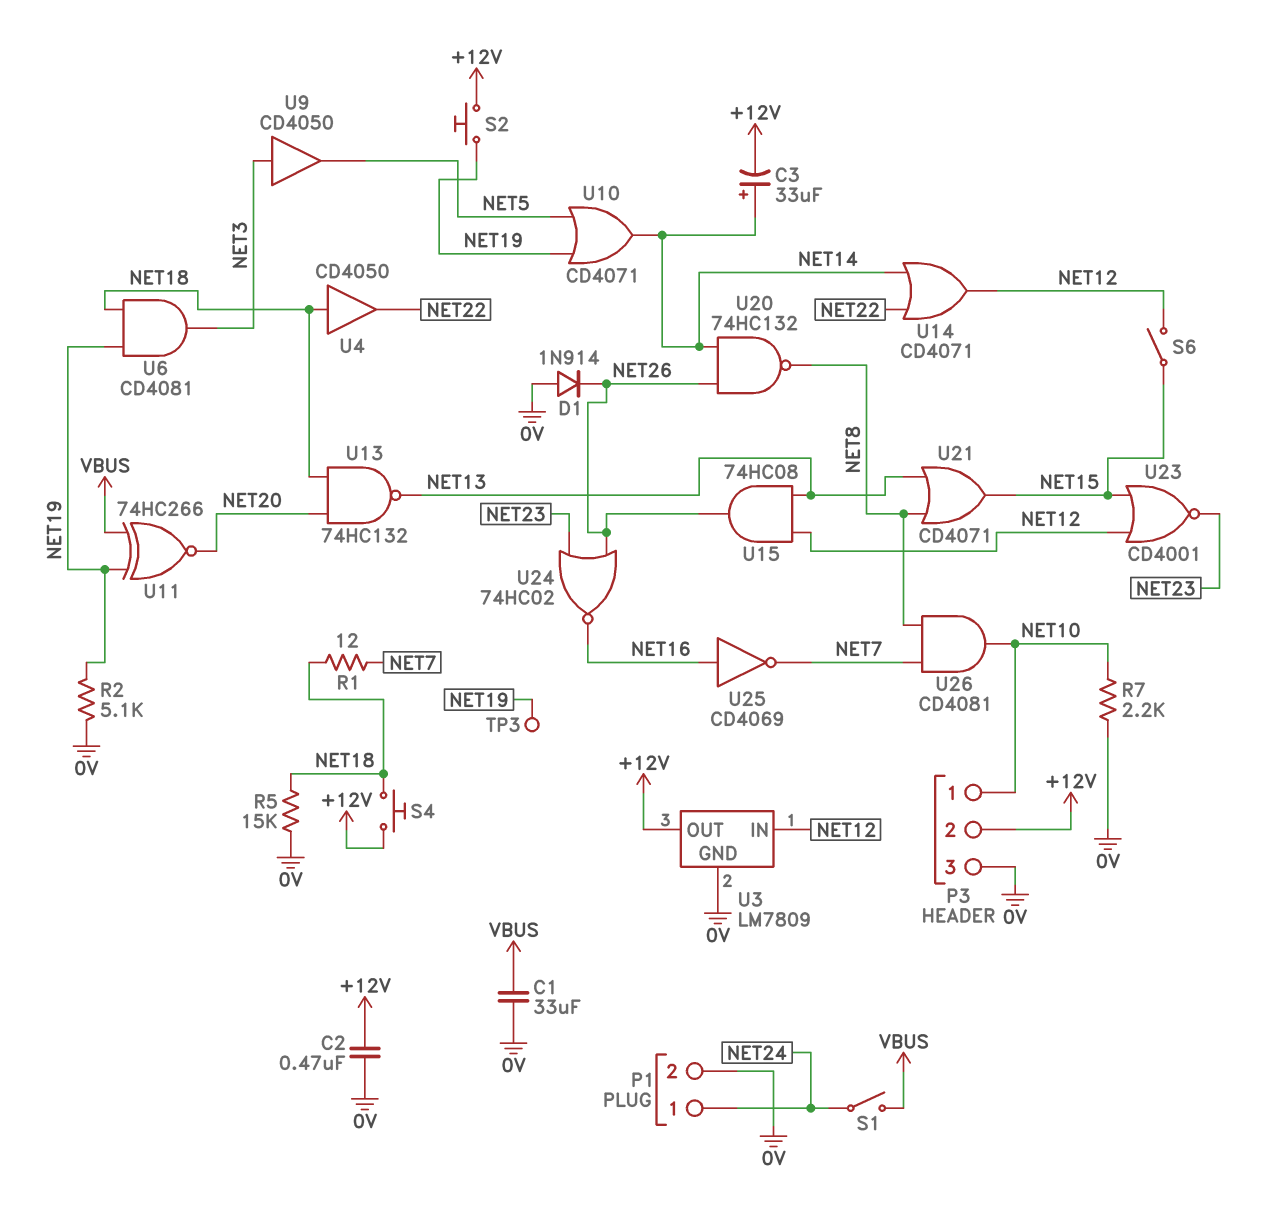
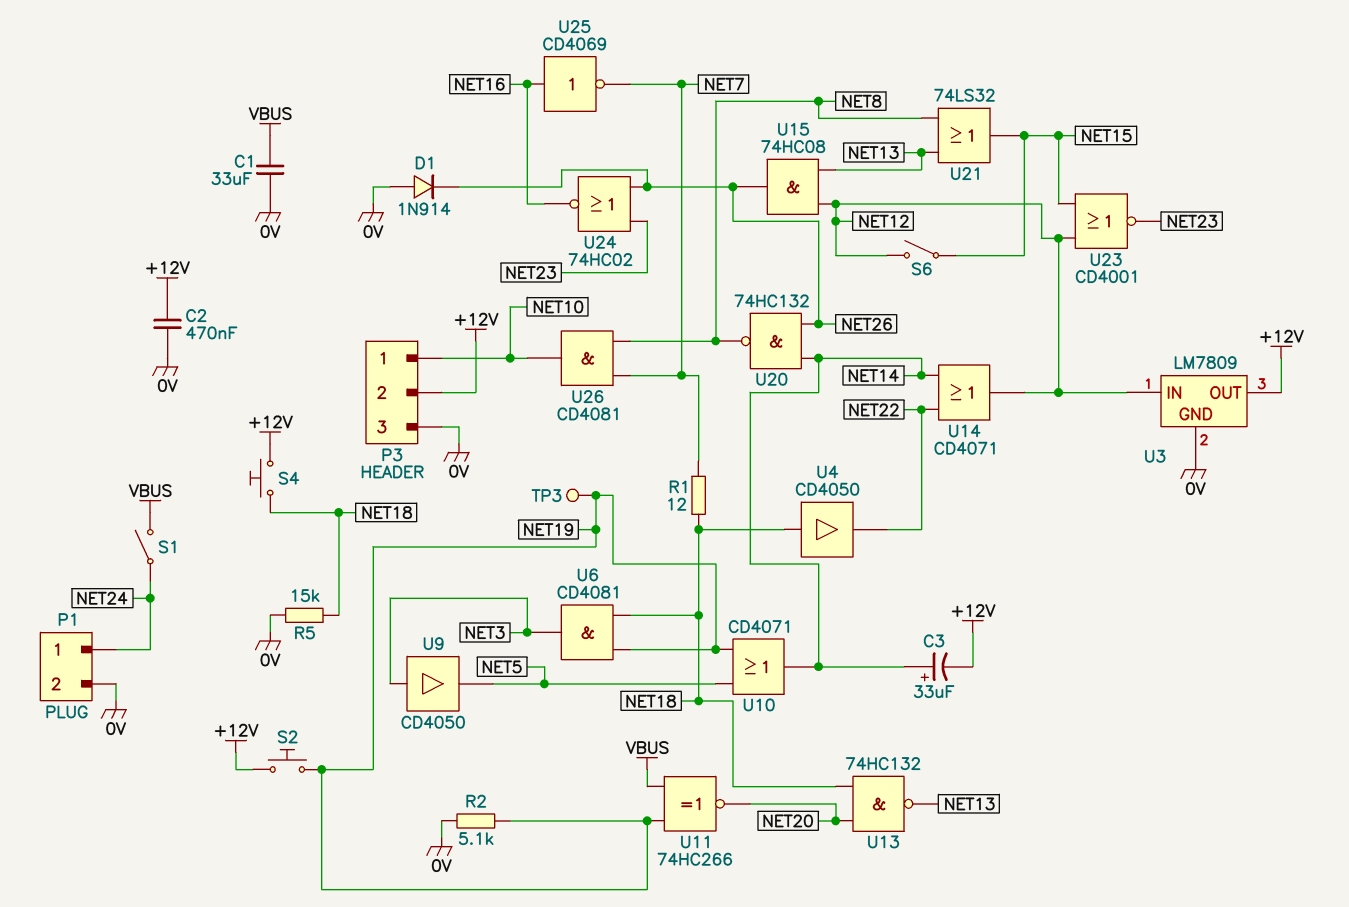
R7: 2.2k (0V, NET10) -> none
U21: OR CD4071 (in NET8, in NET13, out NET15) -> OR 74LS32 (in NET8, in NET13, out NET15)

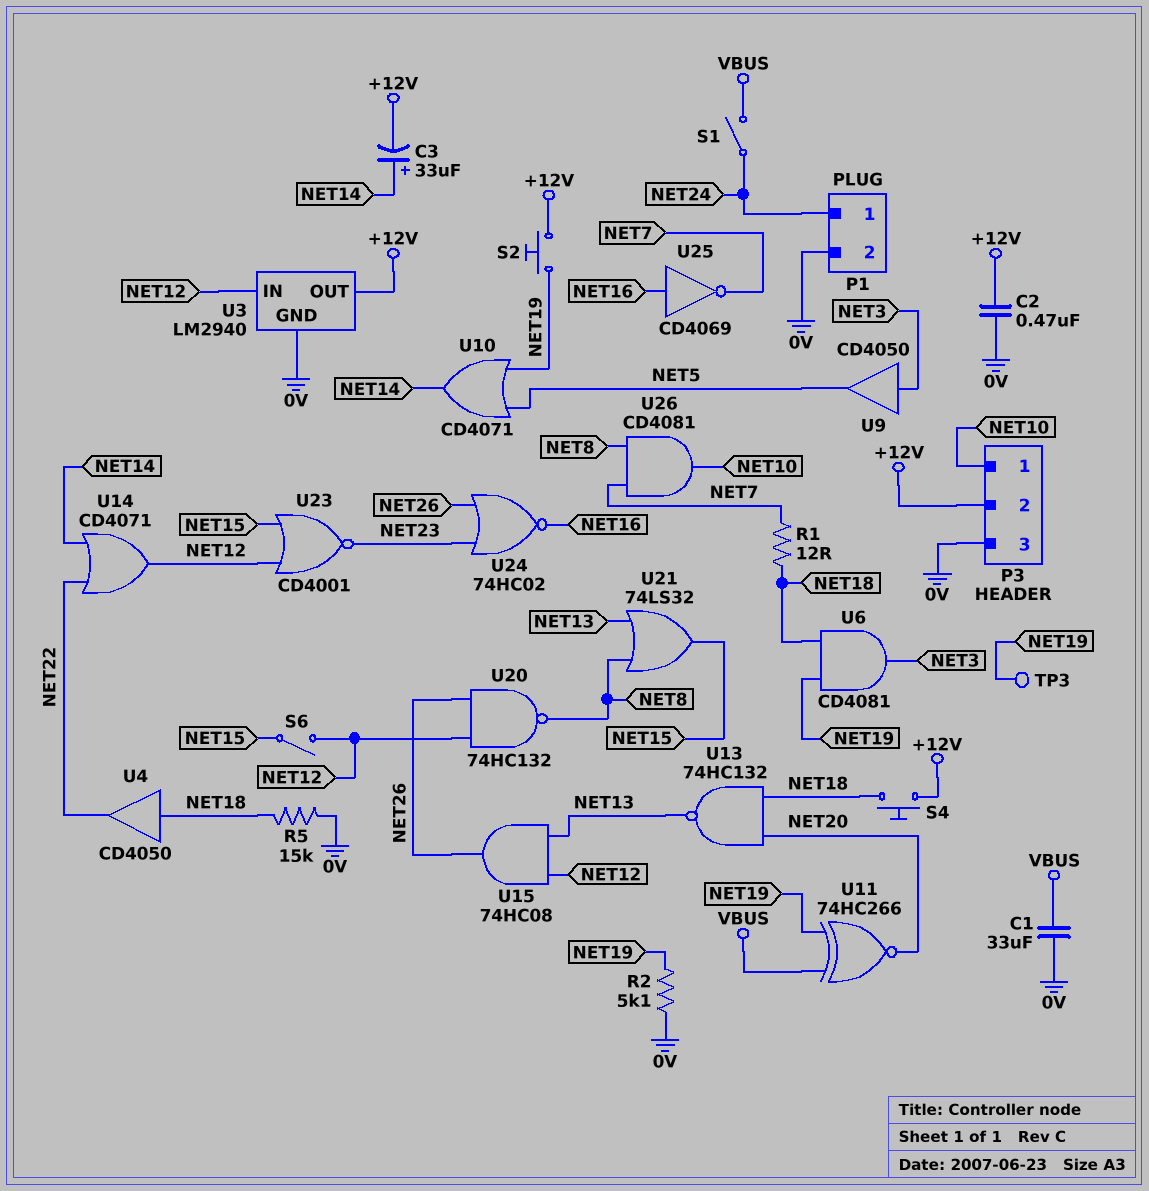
D1: diode 1N914 (A 0V, K NET26) -> none
U3: LM7809 -> LM2940
U20: NAND 74HC132 (in NET14, in NET26, out NET8) -> NAND 74HC132 (in NET12, in NET26, out NET8)

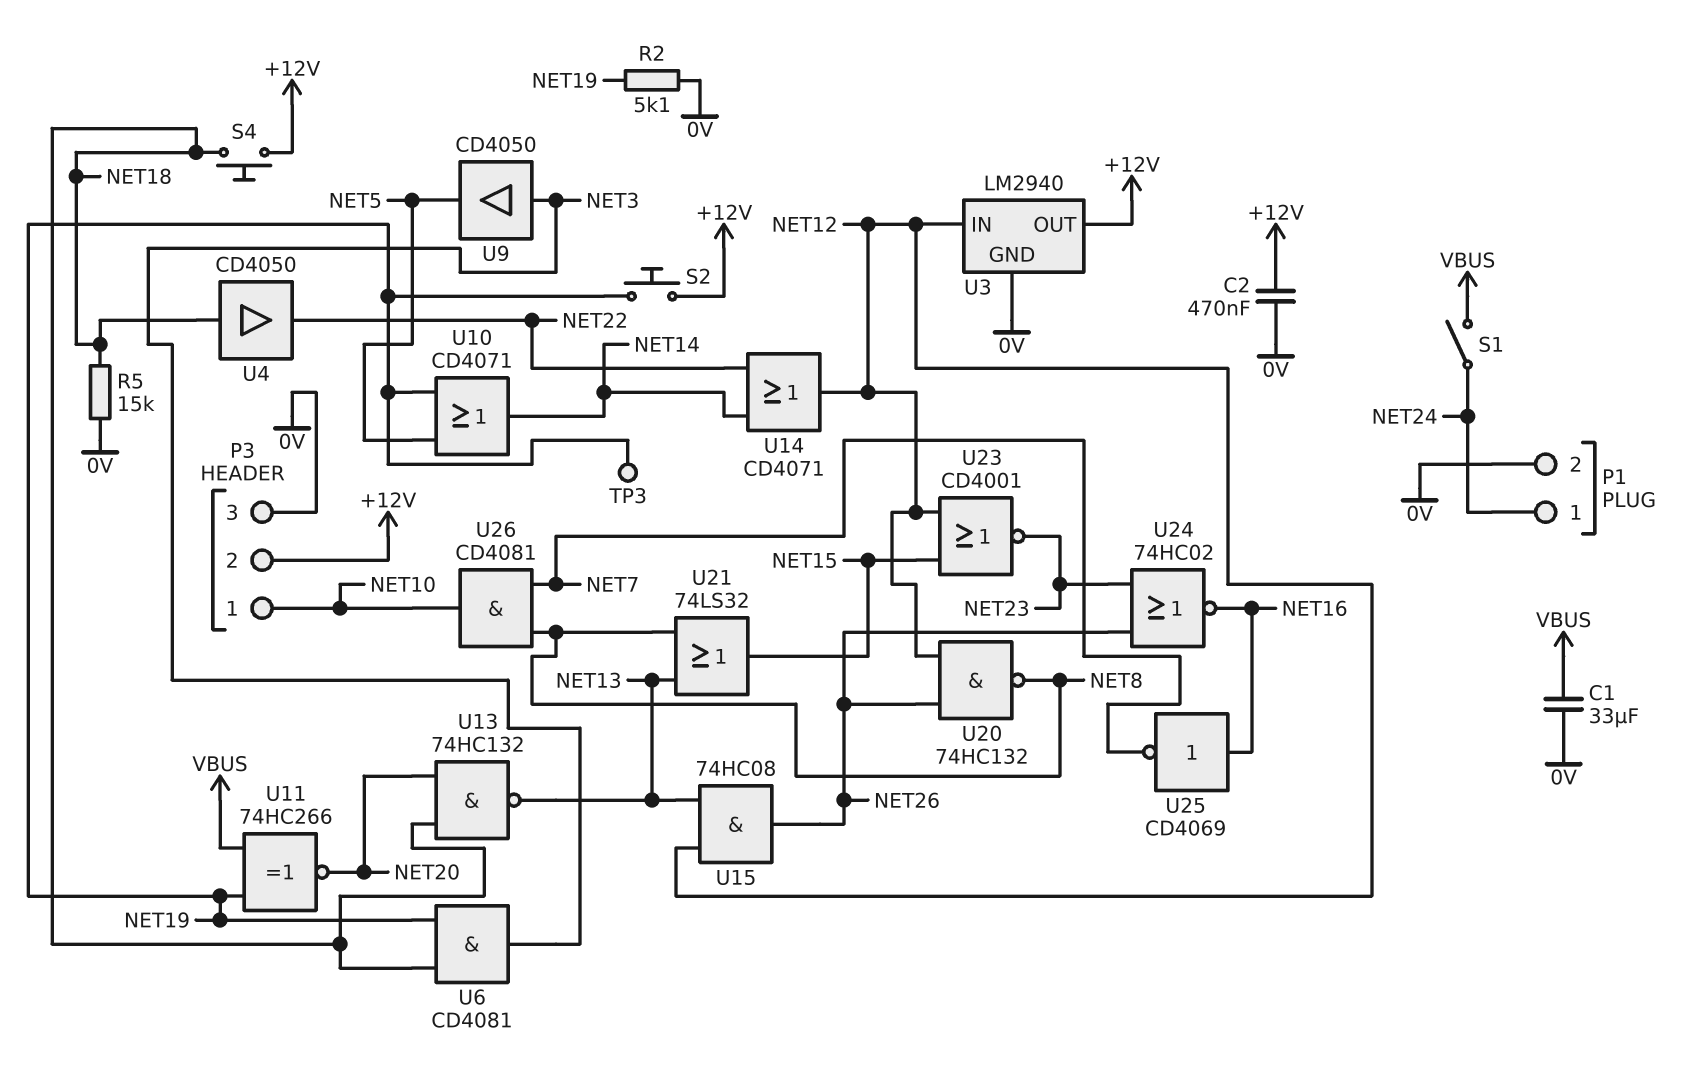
C3: 33uF (plus NET14, minus +12V) -> none
R1: 12 (NET7, NET18) -> none
S6: switch (NET12, NET15) -> none

